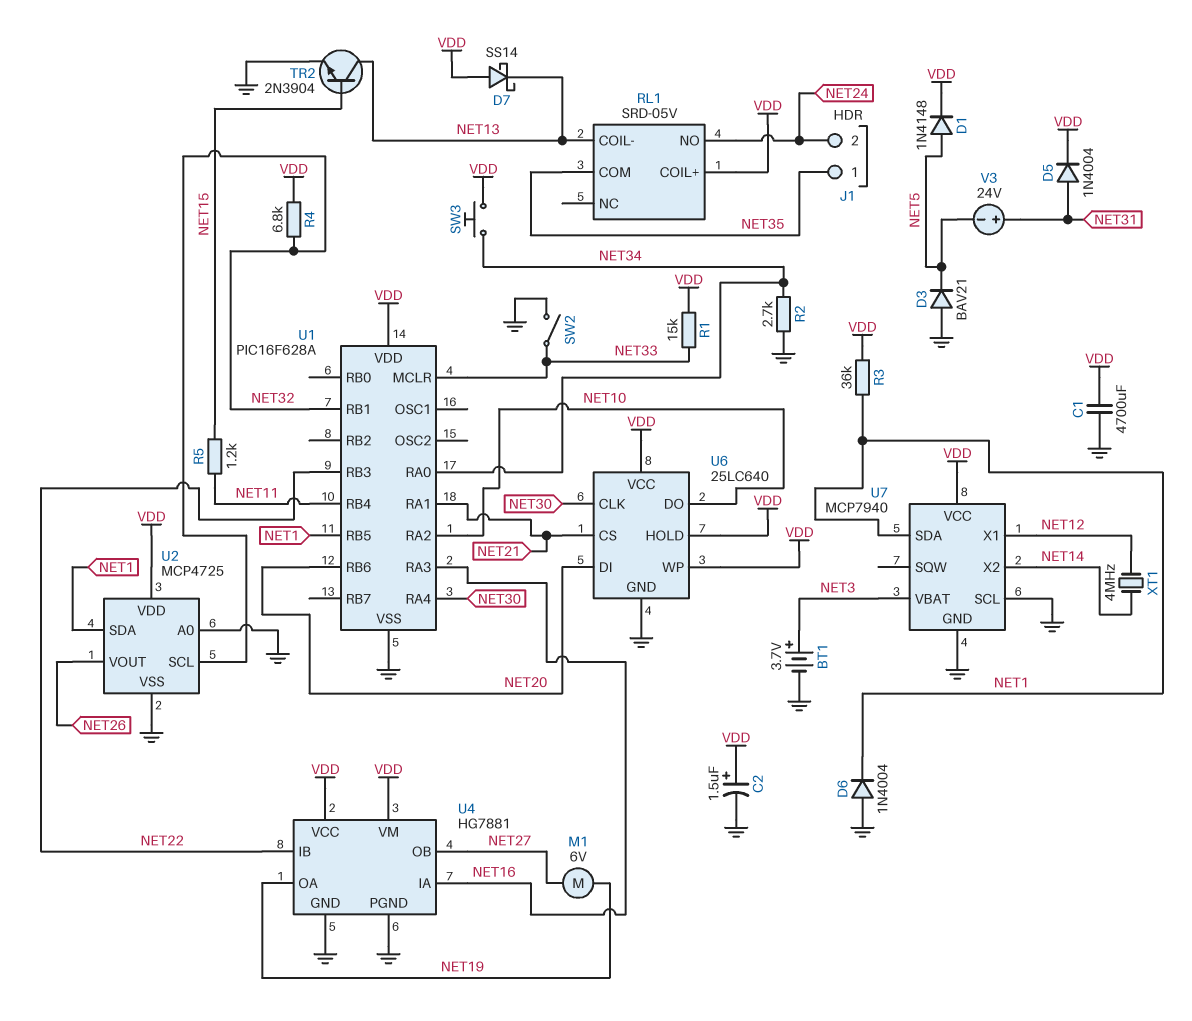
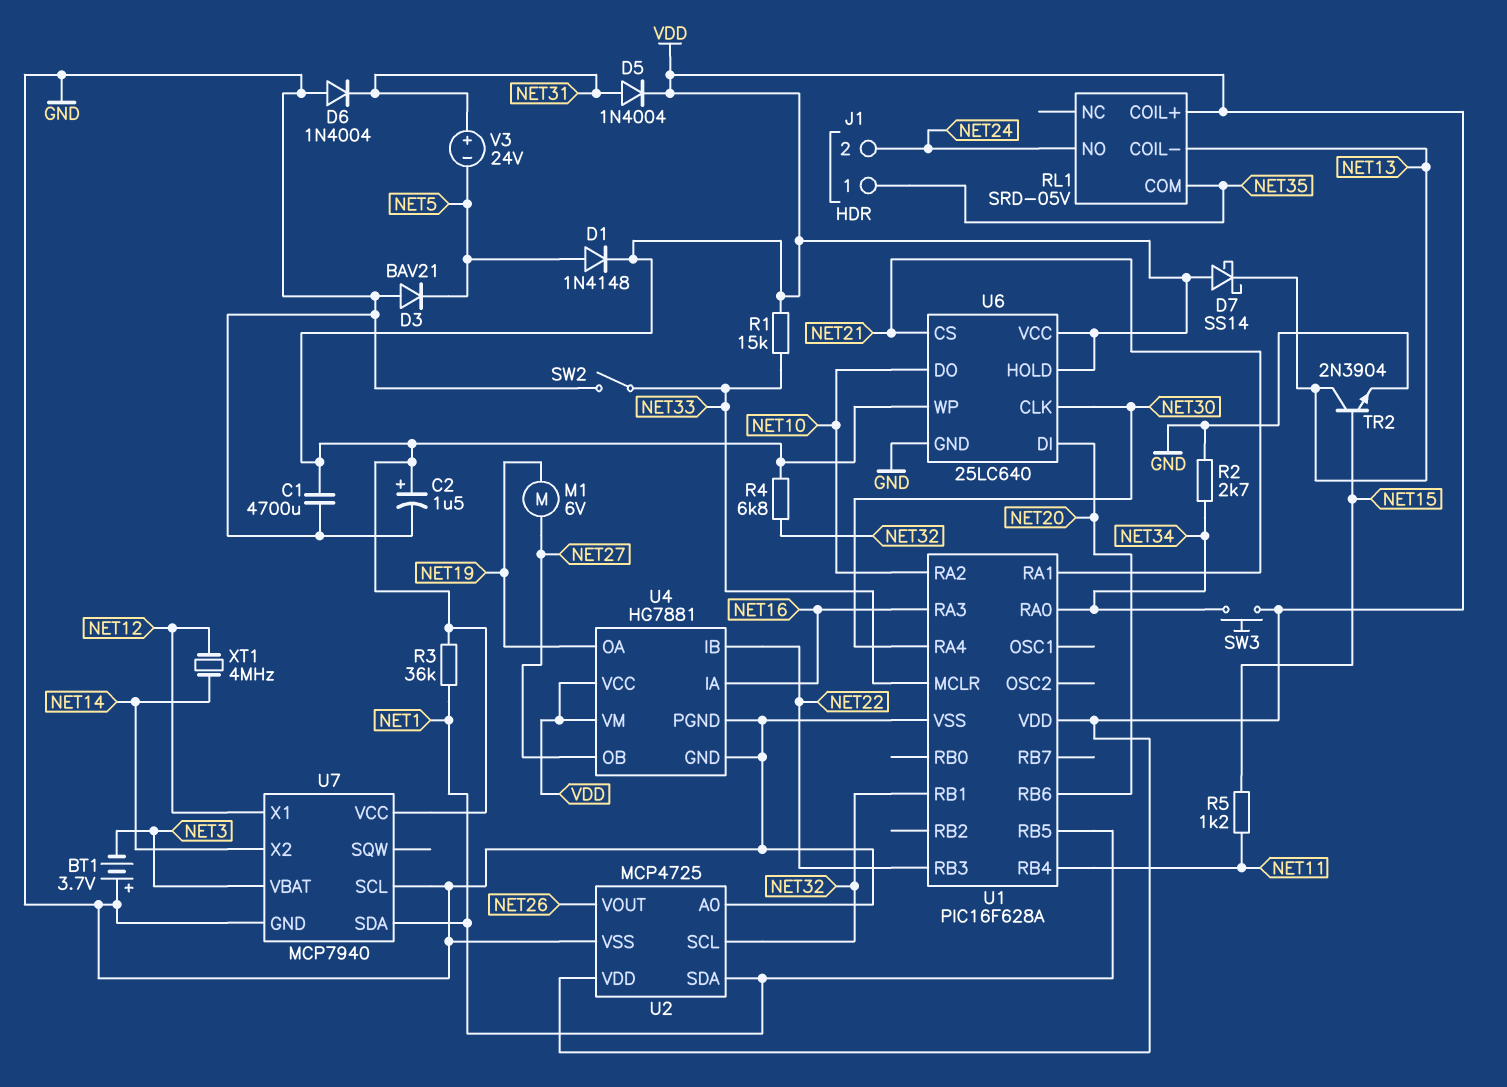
BT1: 3.7V (plus NET3, minus GND) -> 3.7V (plus GND, minus NET3)
D6: diode 1N4004 (A GND, K NET1) -> diode 1N4004 (A GND, K NET31)

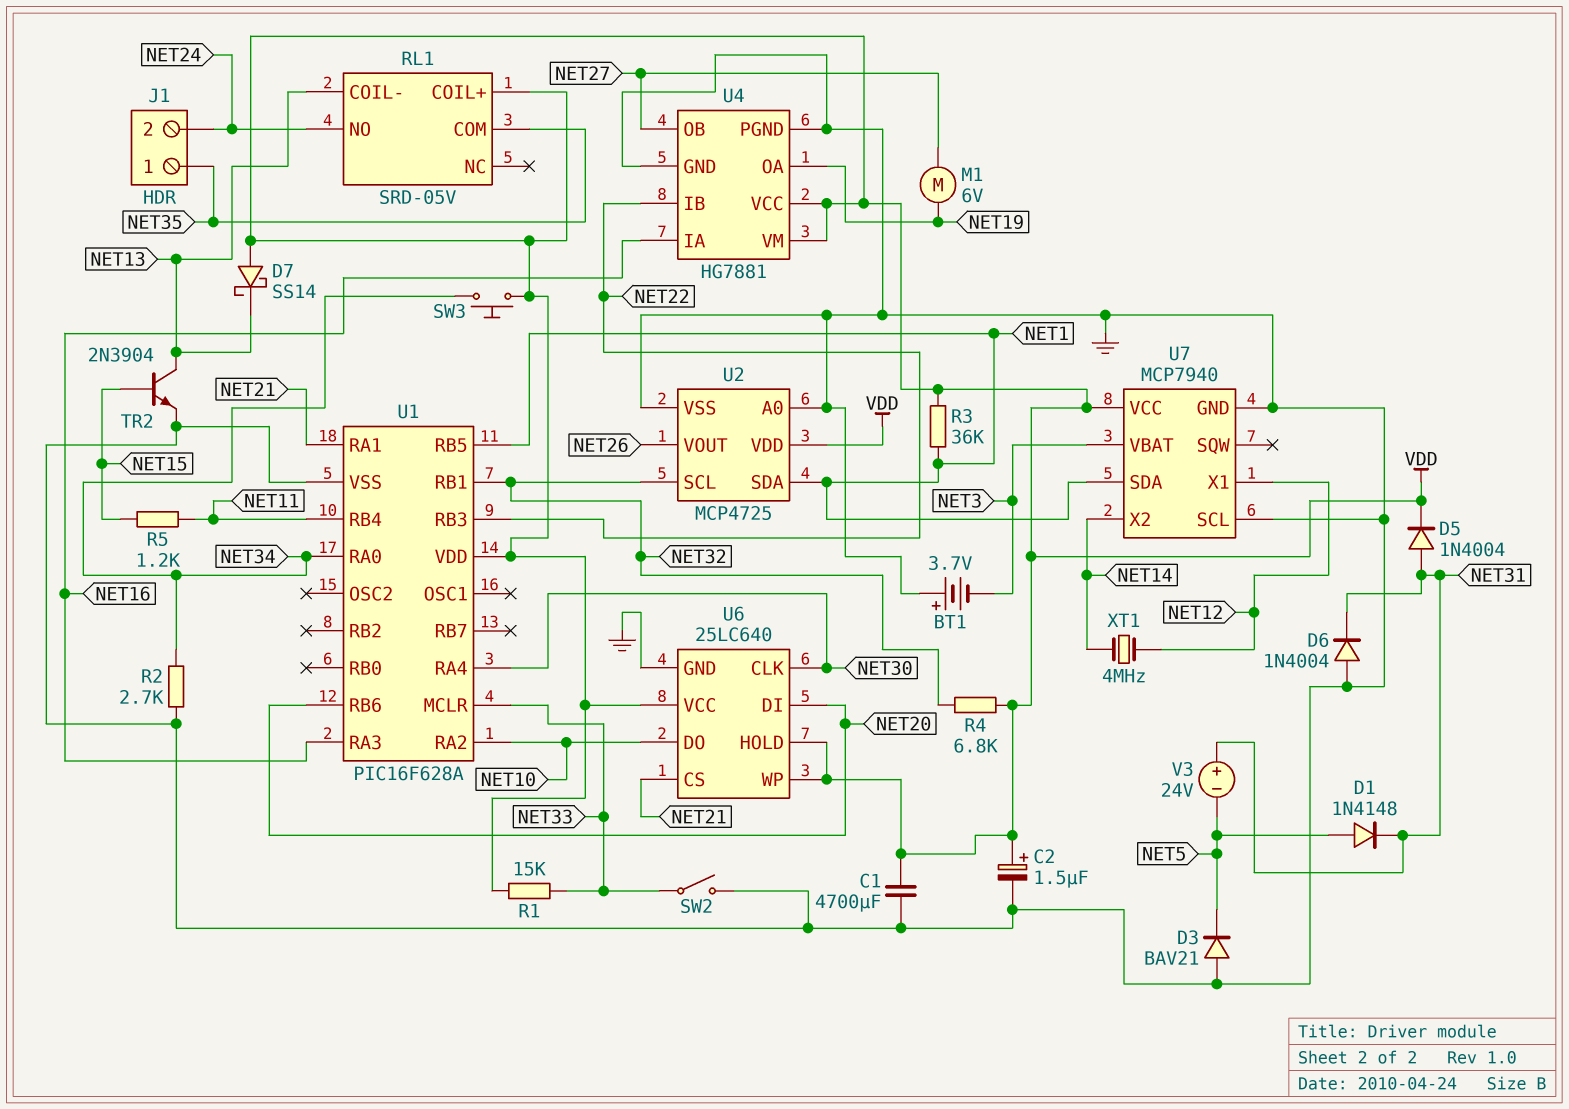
D1: diode 1N4148 (A NET5, K VDD) -> diode 1N4148 (A NET5, K NET31)

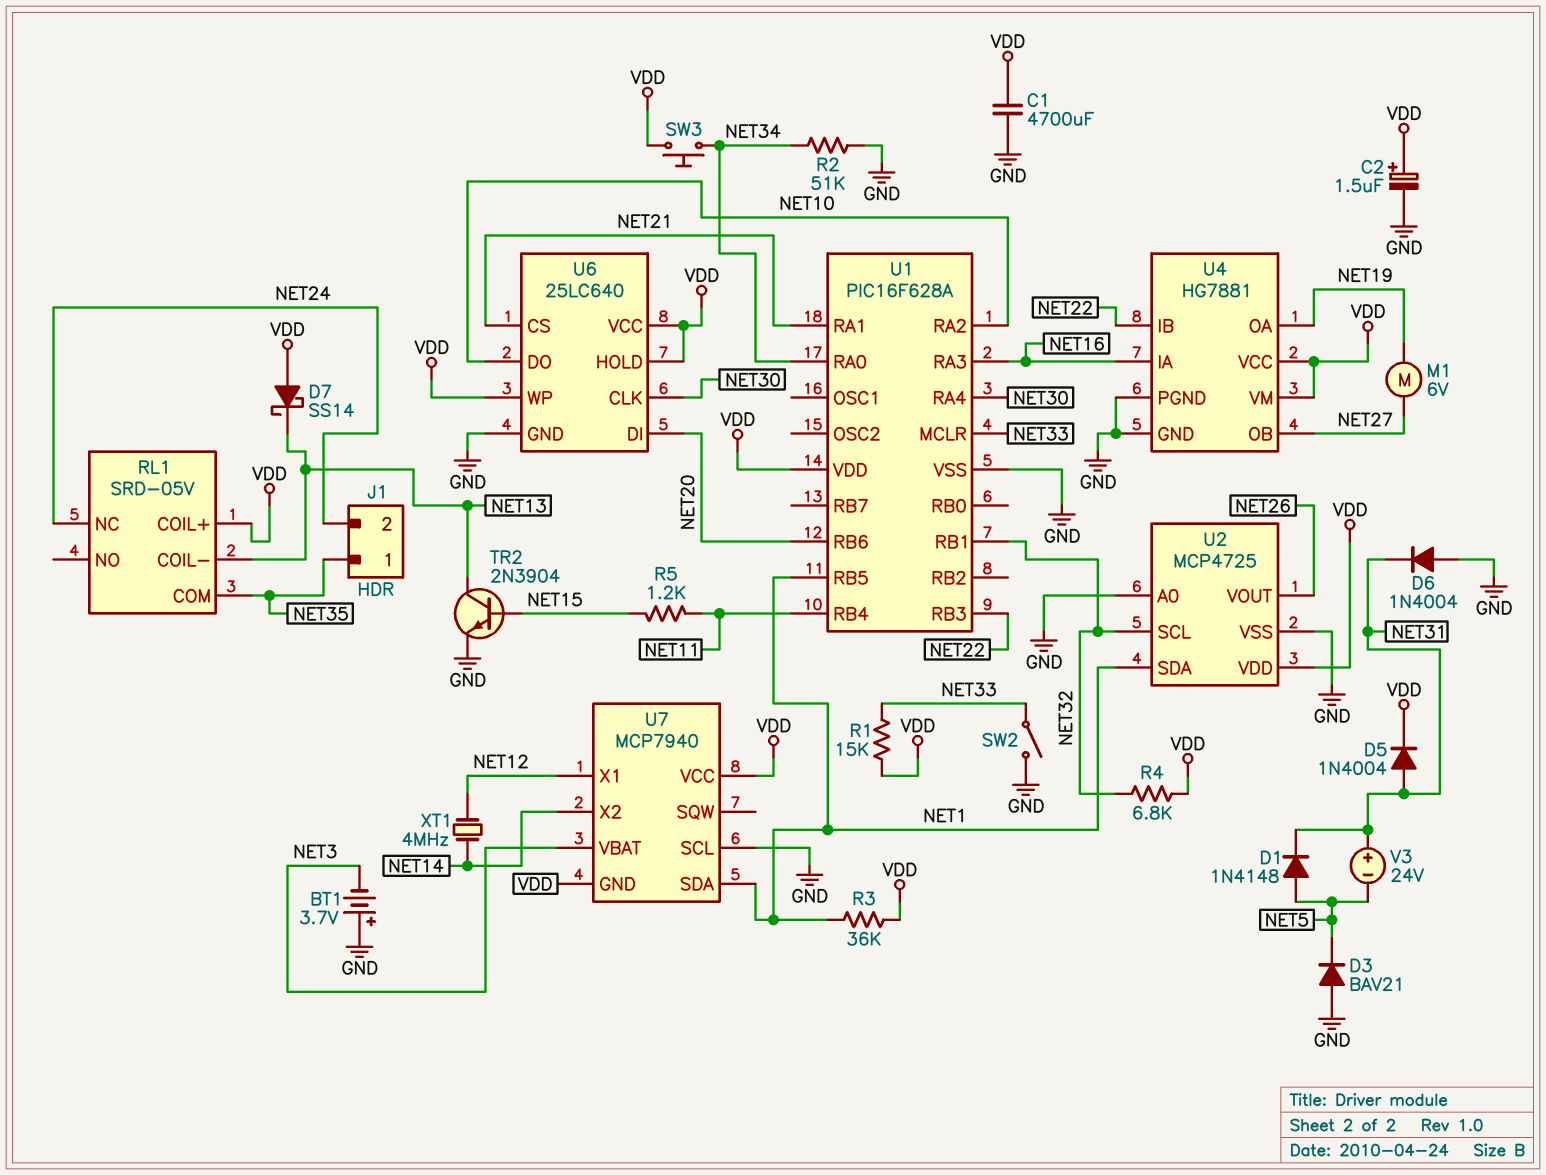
R2: 2.7k (GND, NET34) -> 51k (GND, NET34)
RL1 pin NC: none -> NET24
RL1 pin NO: NET24 -> none
U7 pin GND: GND -> VDD

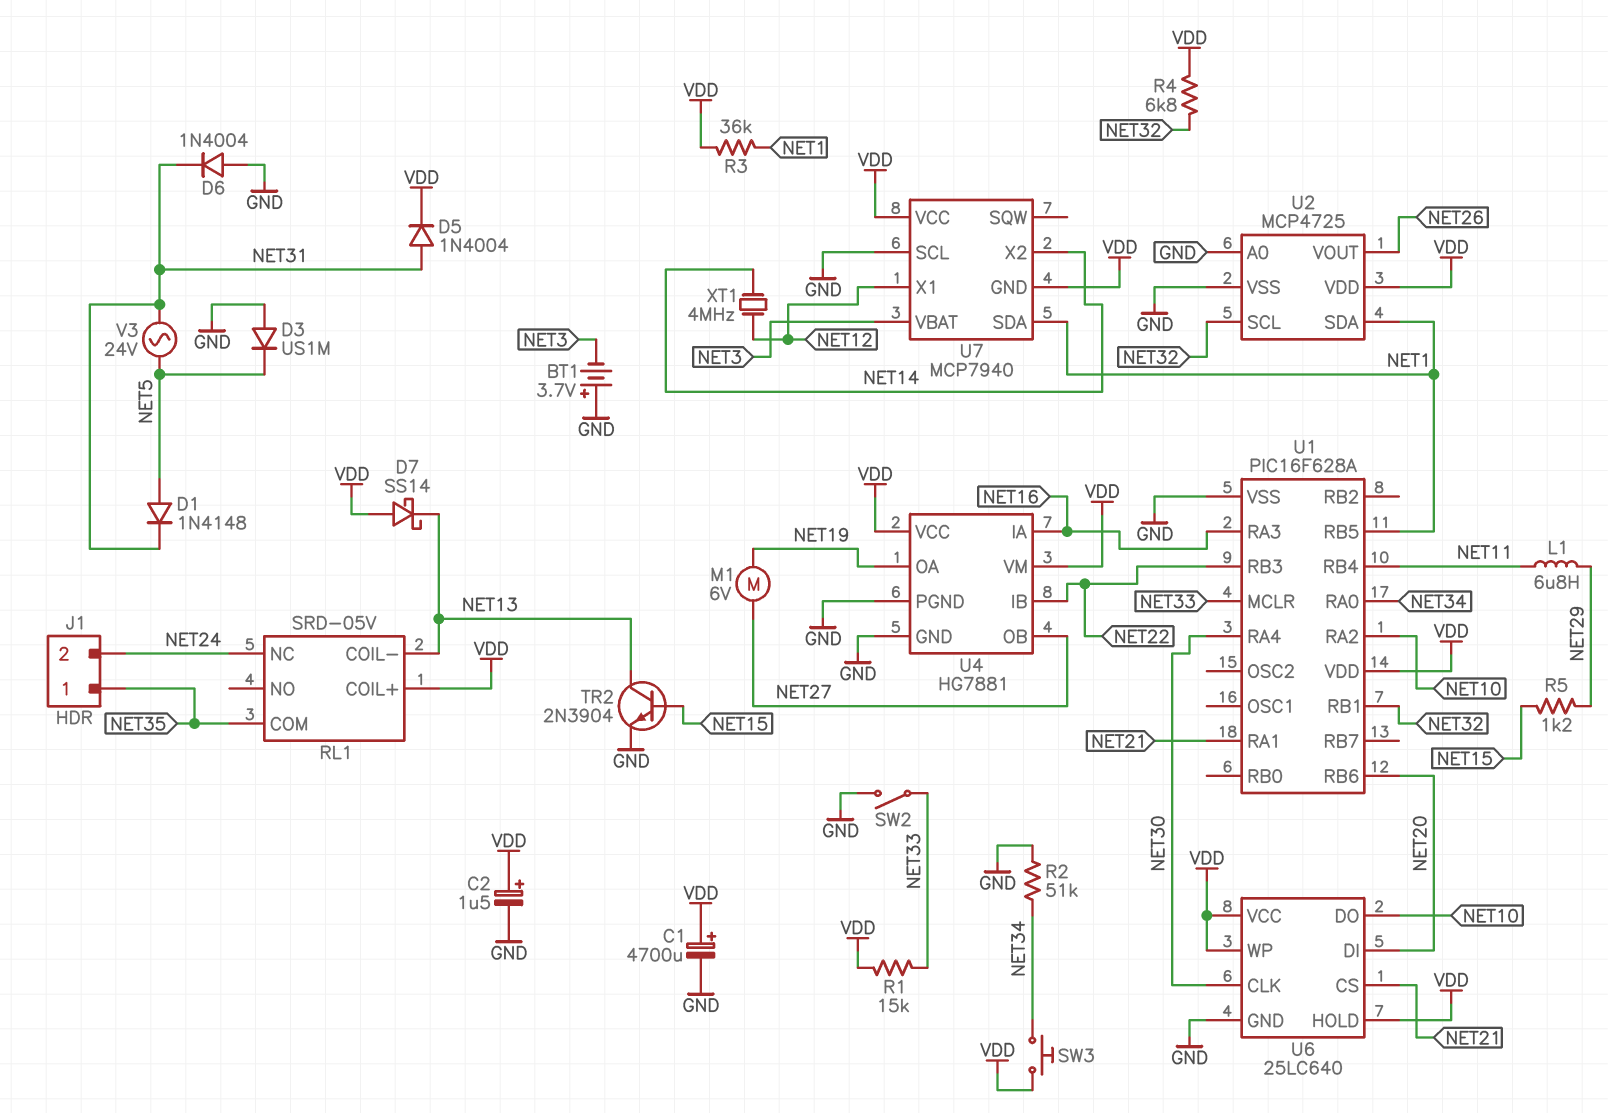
C1: 4700uF (GND, VDD) -> 4700uF (plus VDD, minus GND)
D3: diode BAV21 (A GND, K NET5) -> diode US1M (A GND, K NET5)
L1: none -> 6.8uH (NET11, NET29)
R5: 1.2k (NET11, NET15) -> 1.2k (NET15, NET29)
V3: 24V (plus NET31, minus NET5) -> AC 24V (NET5, NET31)

